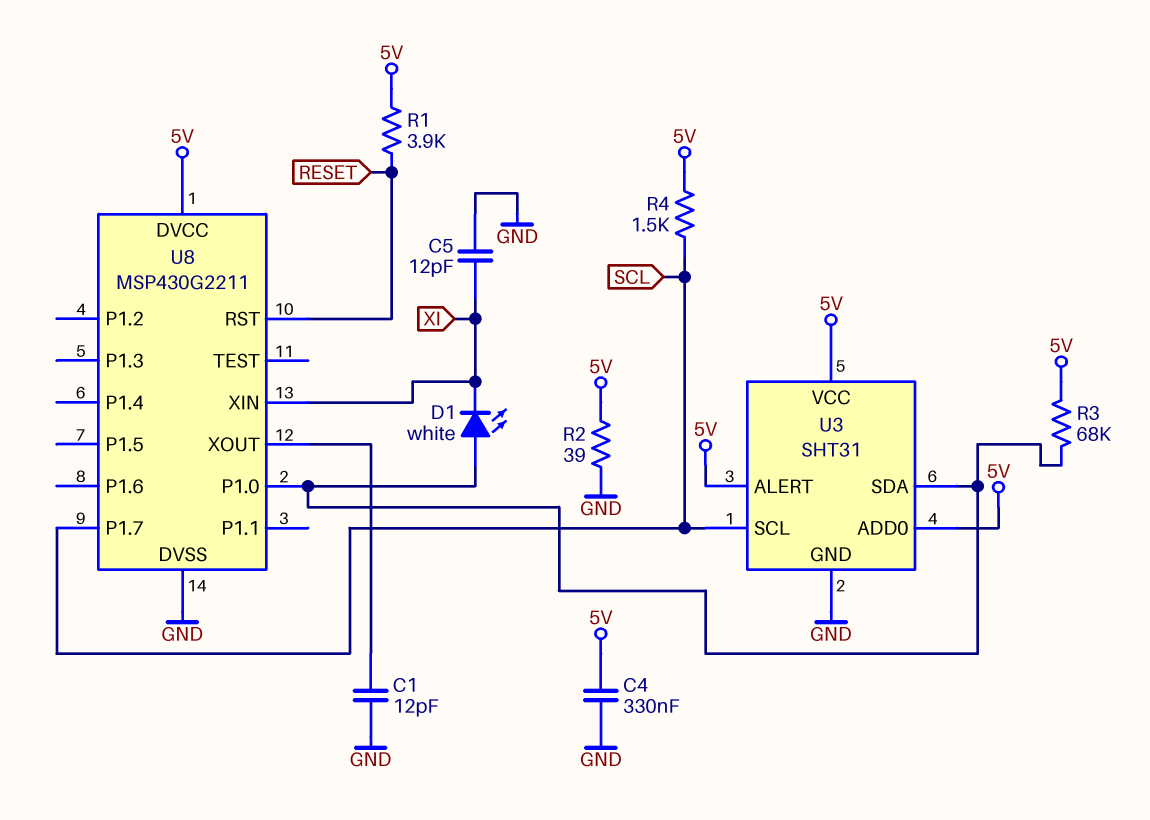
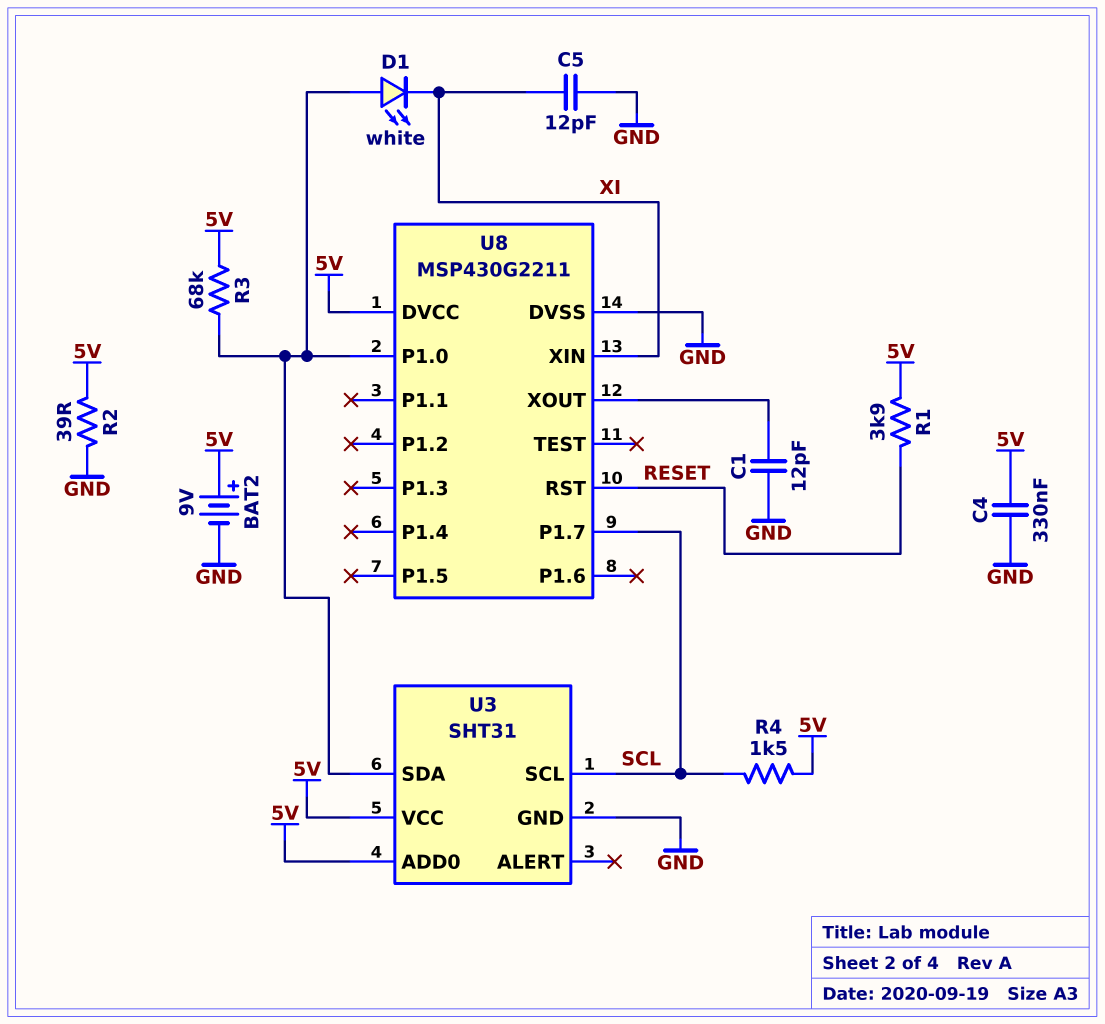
BAT2: none -> 9V (plus 5V, minus GND)
U3 pin ALERT: 5V -> none

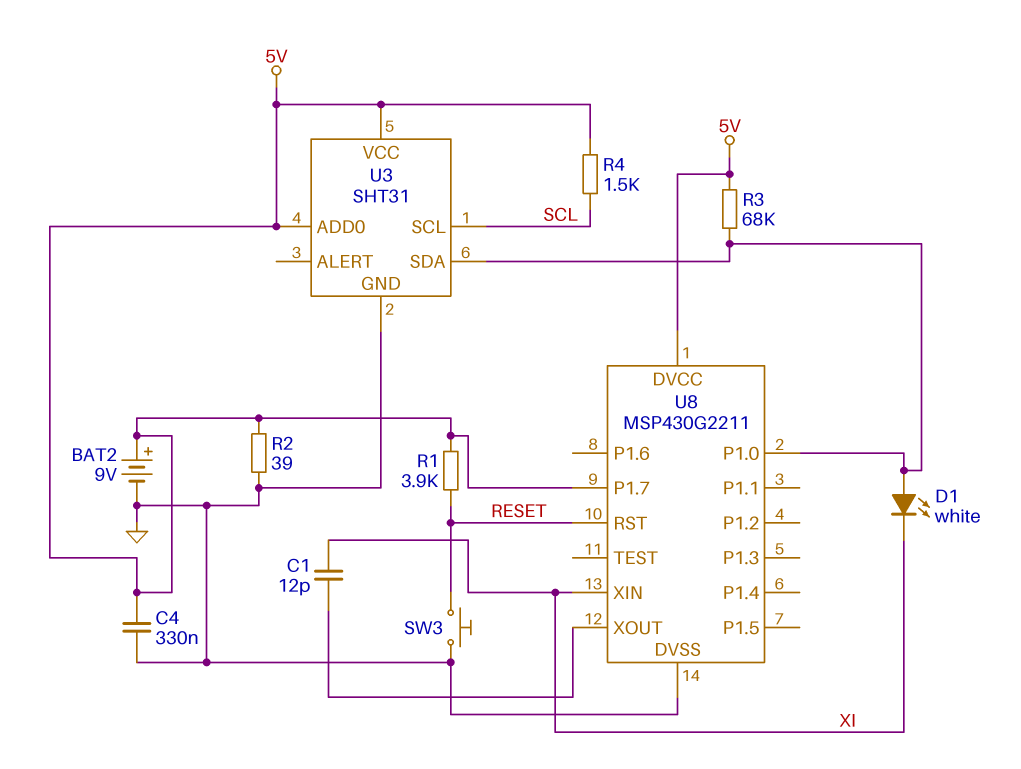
C1: 12pF (GND, U8/XOUT) -> 12pF (U8/XOUT, XI)
C5: 12pF (GND, XI) -> none
SW3: none -> button (GND, RESET)
U8 pin P1.7: SCL -> 5V

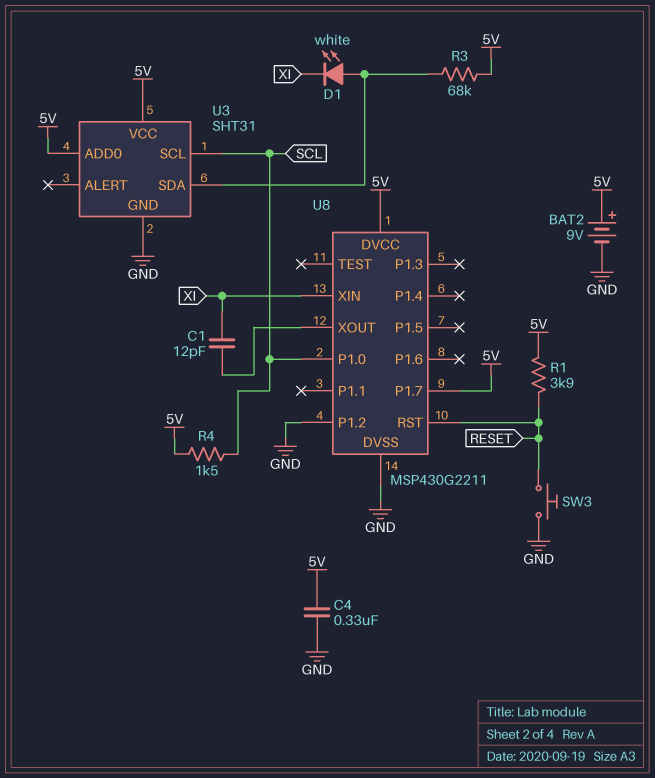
R2: 39 (5V, GND) -> none
U8 pin P1.0: U3/SDA -> SCL
U8 pin P1.2: none -> GND

